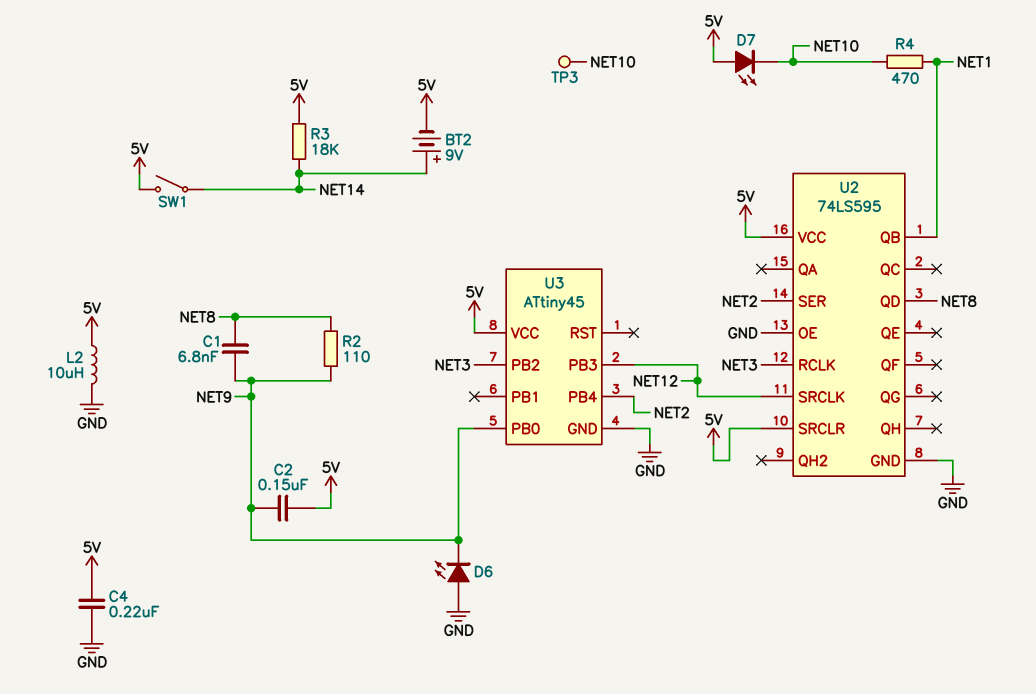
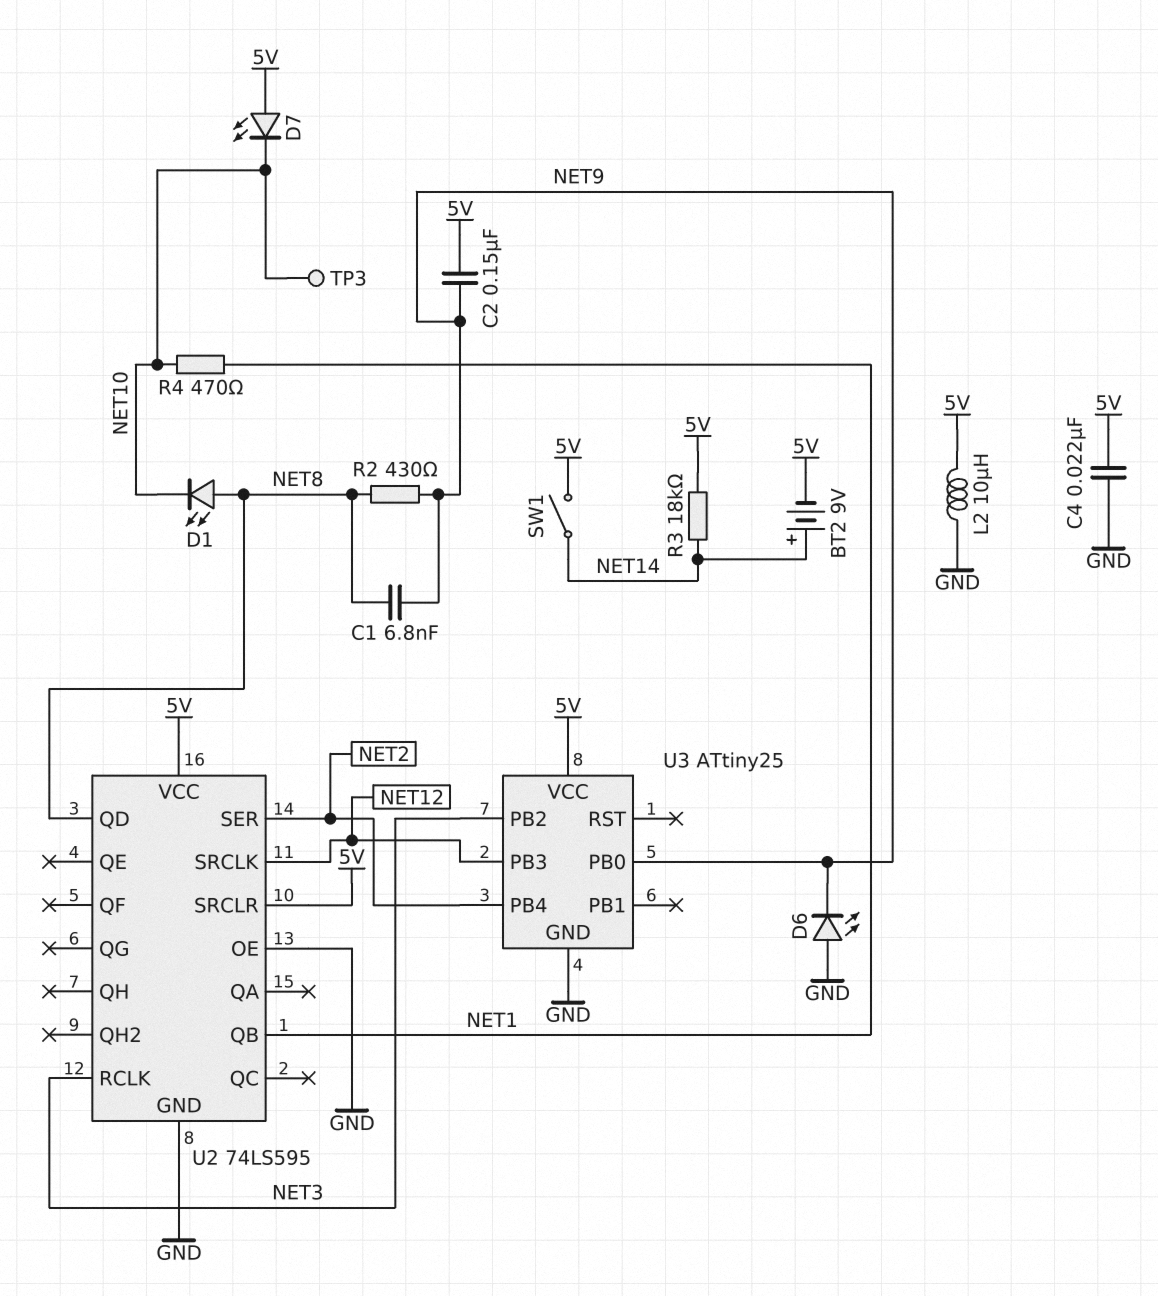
C4: 220nF (5V, GND) -> 22nF (5V, GND)
D1: none -> LED (A NET8, K NET10)
R2: 110 (NET8, NET9) -> 430 (NET8, NET9)
U3: ATtiny45 -> ATtiny25

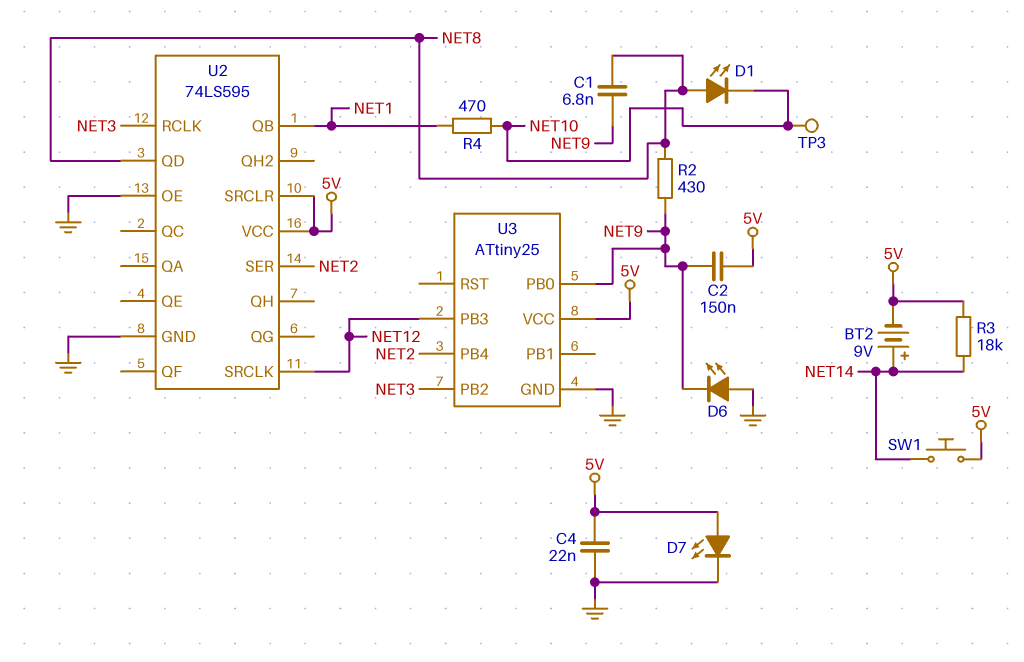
D7: LED (A 5V, K NET10) -> LED (A 5V, K GND)
L2: 10uH (5V, GND) -> none
SW1: switch (5V, NET14) -> button (5V, NET14)

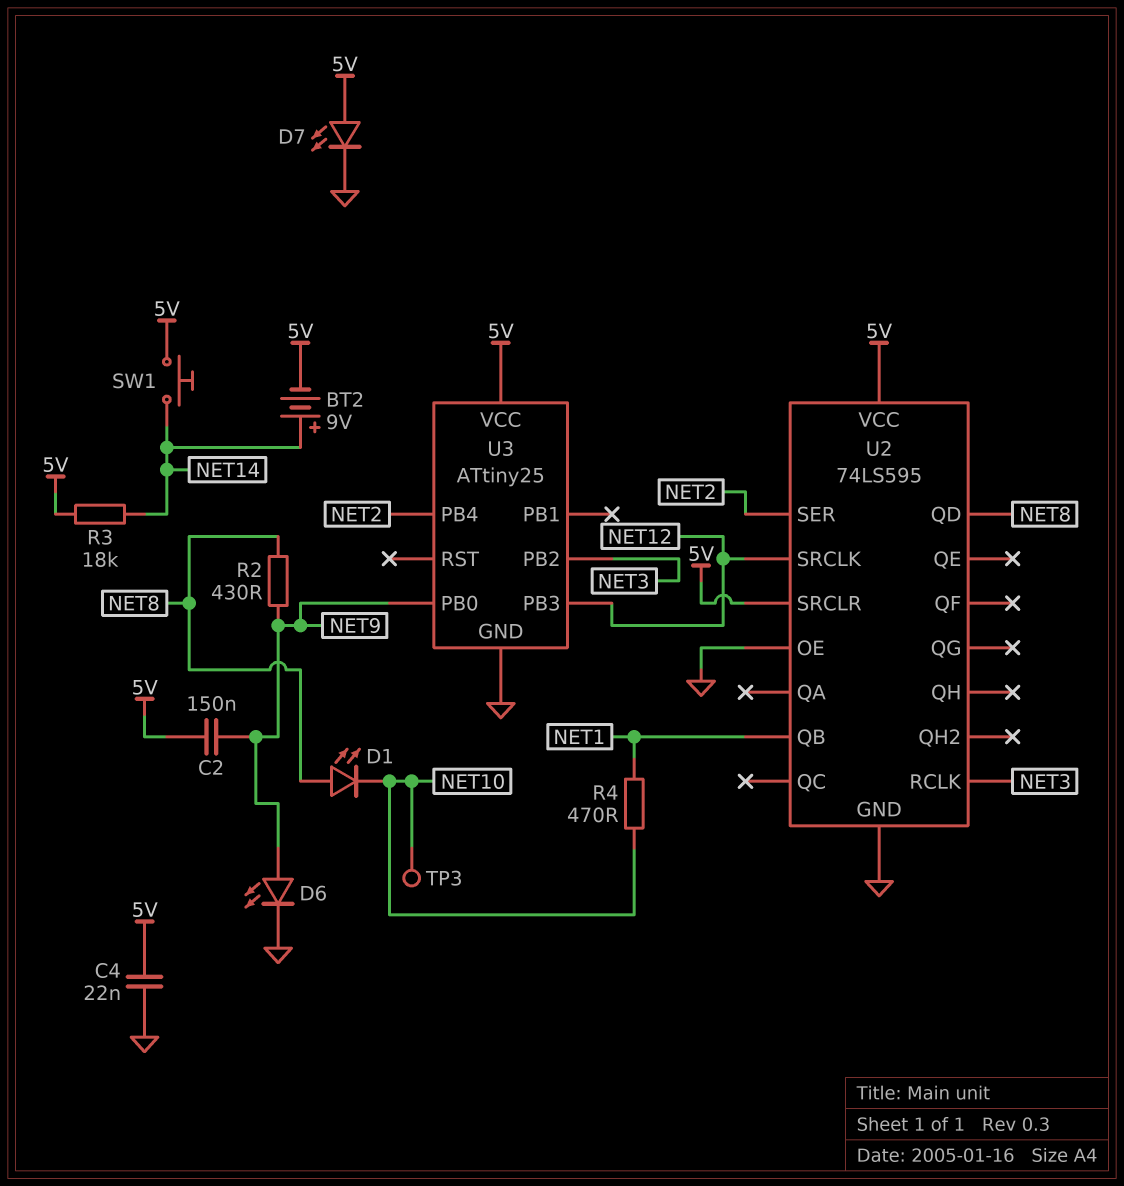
C1: 6.8nF (NET8, NET9) -> none
D6: LED (A GND, K NET9) -> LED (A NET9, K GND)

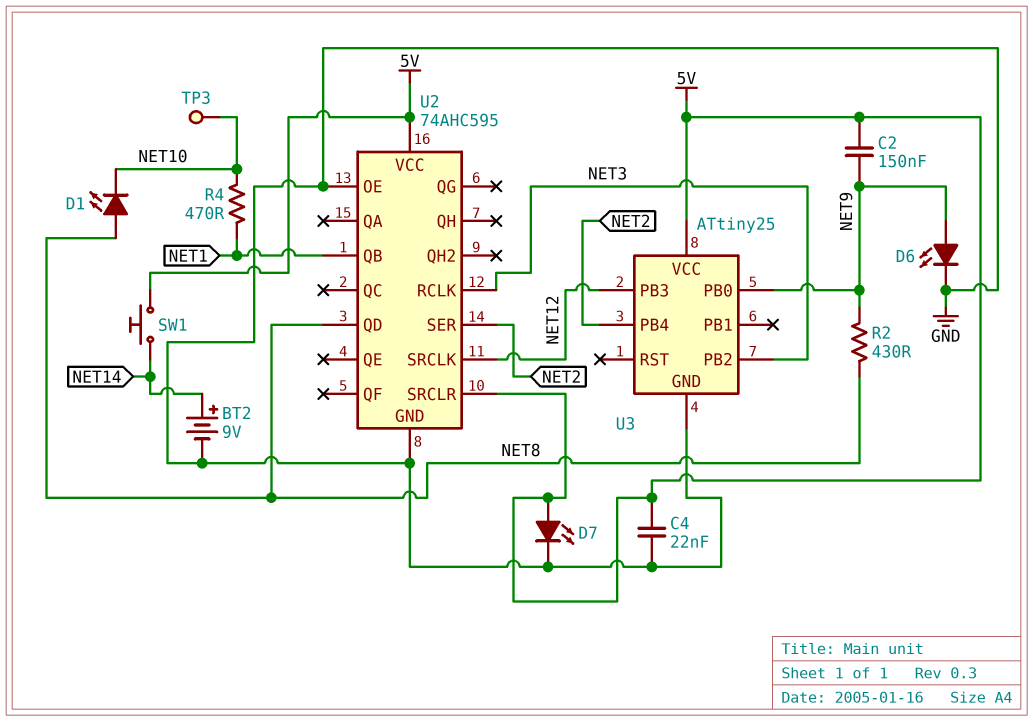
BT2: 9V (plus NET14, minus 5V) -> 9V (plus NET14, minus GND)
R3: 18k (5V, NET14) -> none
U2: 74LS595 -> 74AHC595

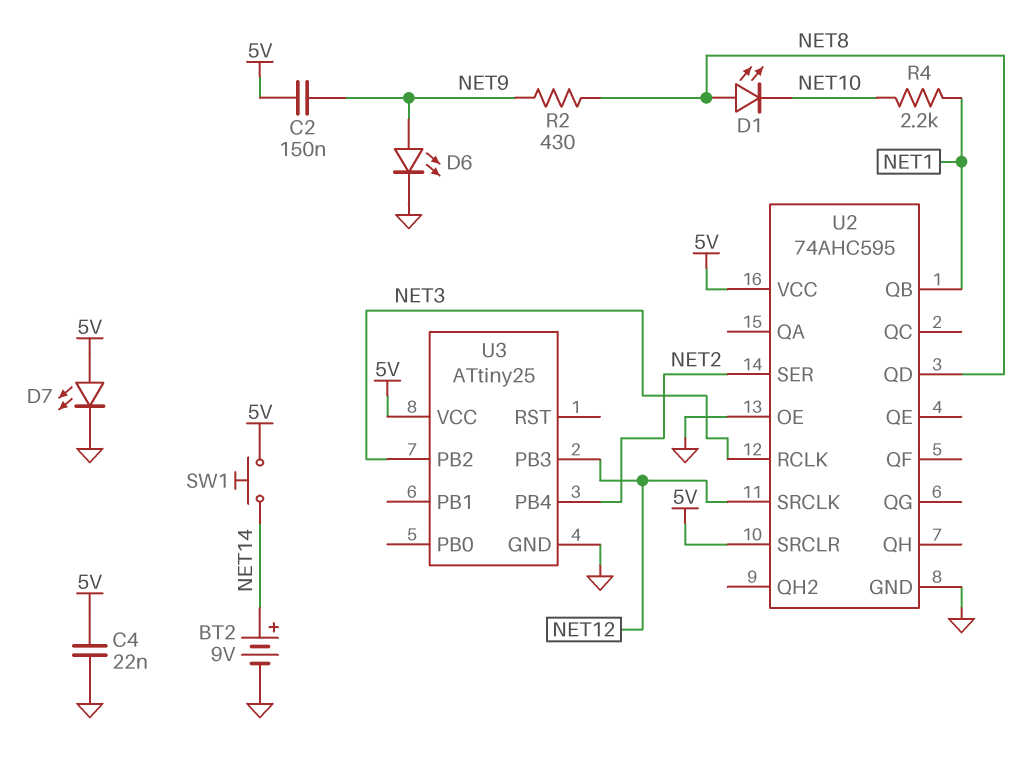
R4: 470 (NET1, NET10) -> 2.2k (NET1, NET10)
TP3: test point (NET10) -> none
U3 pin PB0: NET9 -> none

